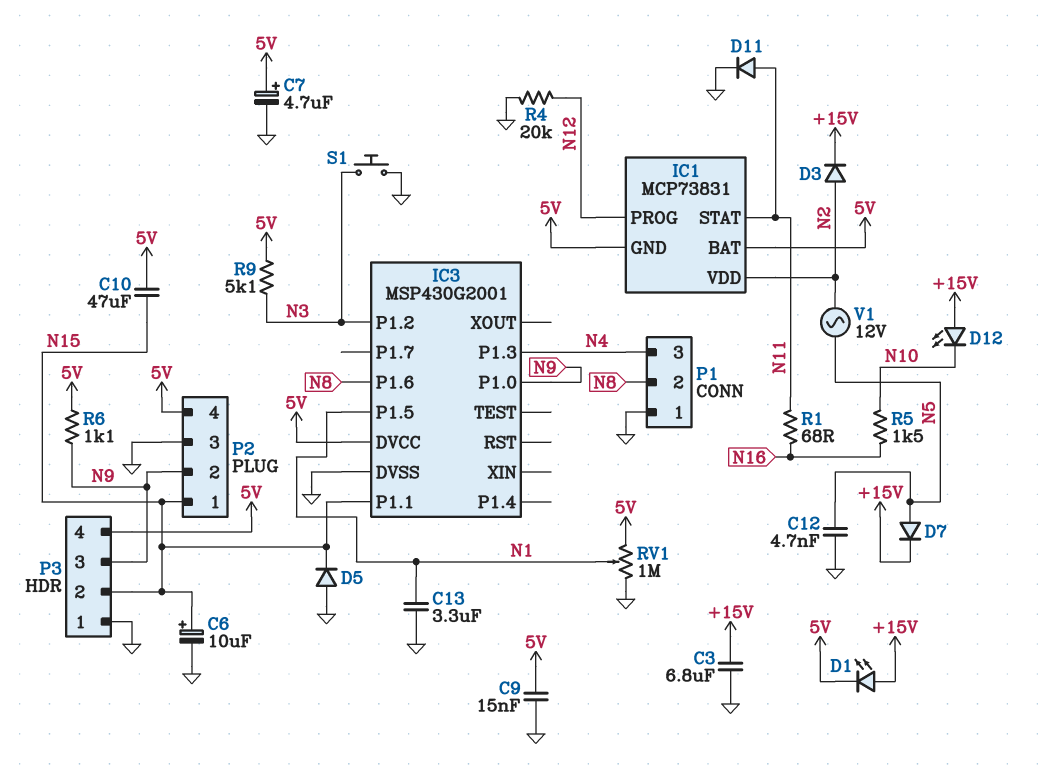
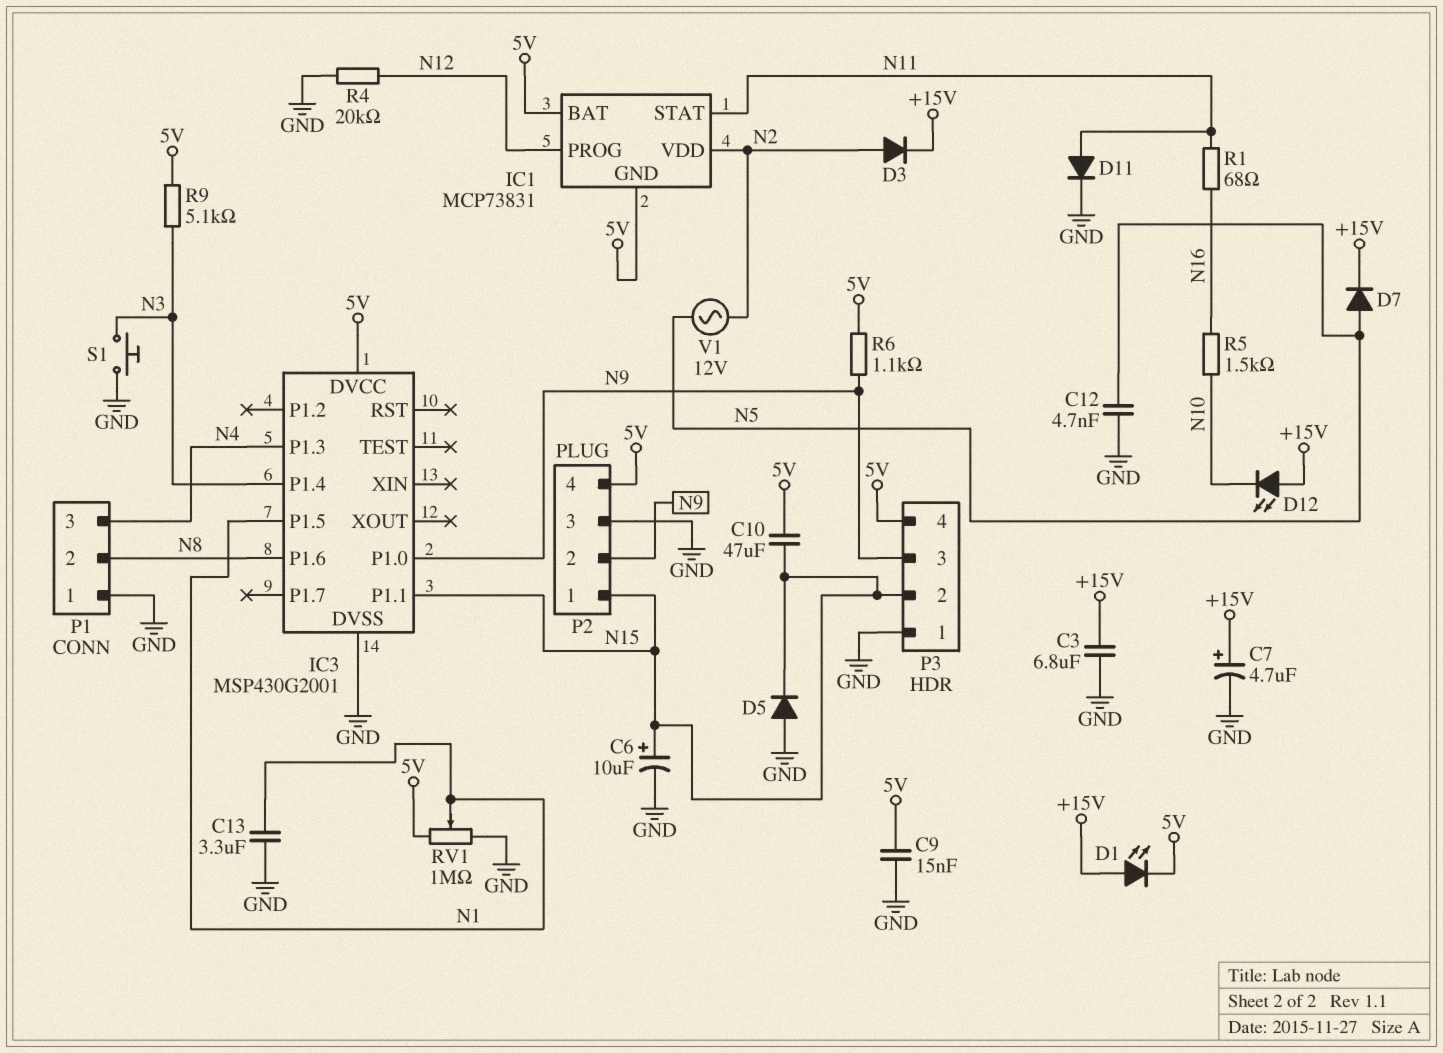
C7: 4.7uF (plus 5V, minus GND) -> 4.7uF (plus +15V, minus GND)
IC3 pin P1.2: N3 -> none
IC3 pin P1.4: none -> N3

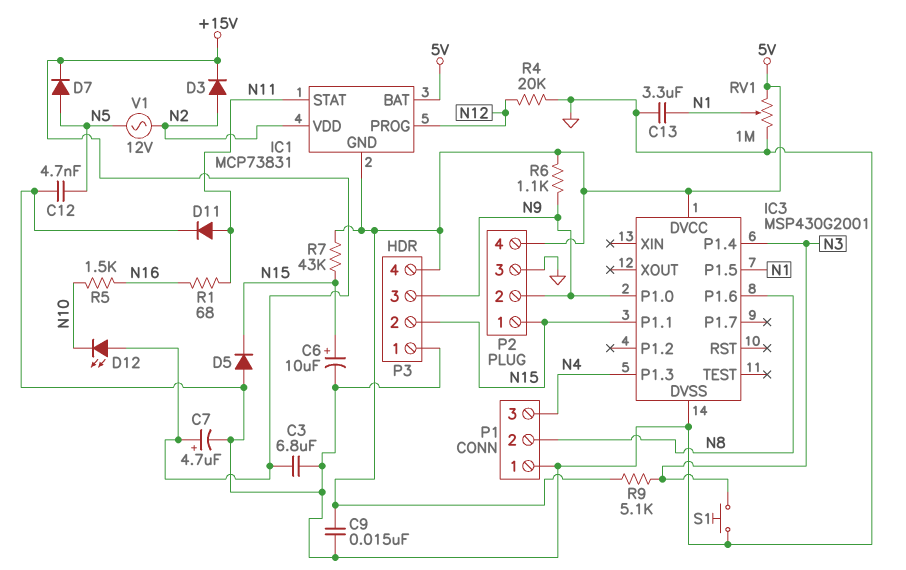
C10: 47uF (5V, N15) -> none
D1: LED (A +15V, K 5V) -> none
R7: none -> 43k (5V, N15)

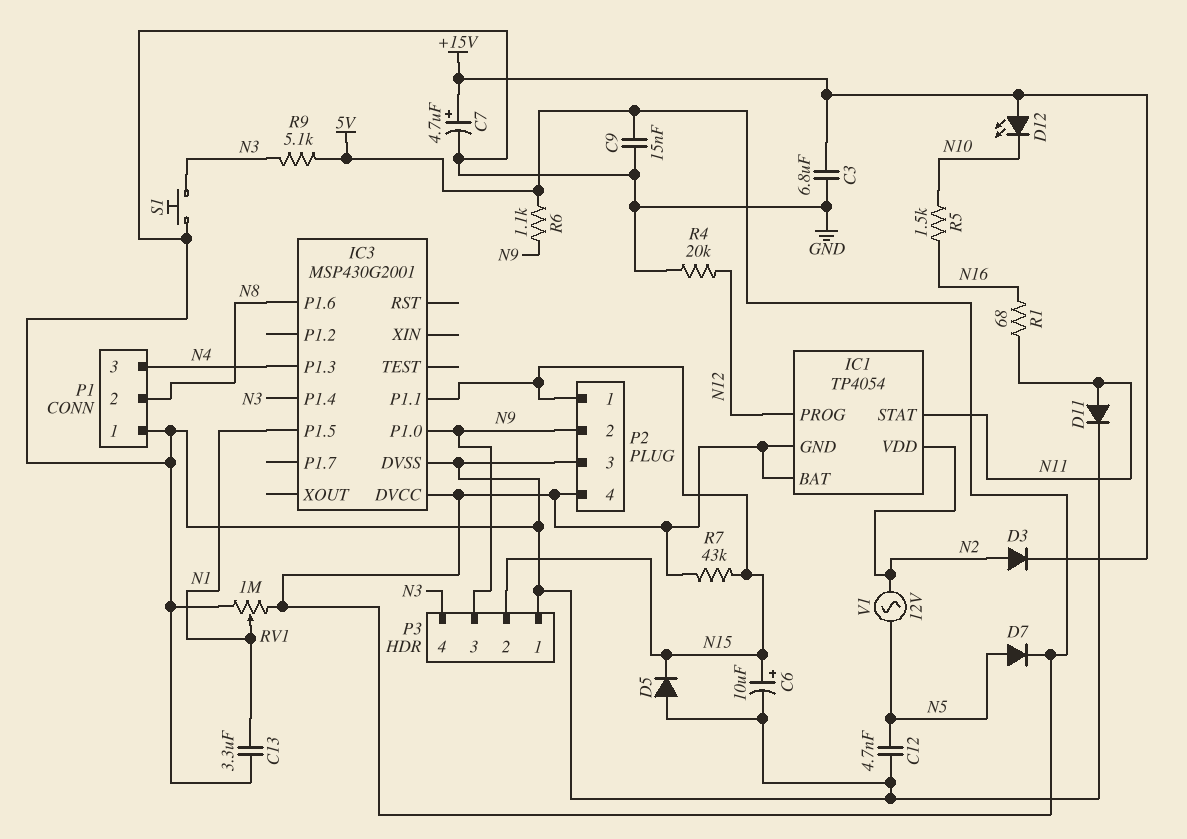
D7: diode (A N5, K +15V) -> diode (A N5, K 5V)
IC1: MCP73831 -> TP4054
P3 pin 4: 5V -> N3

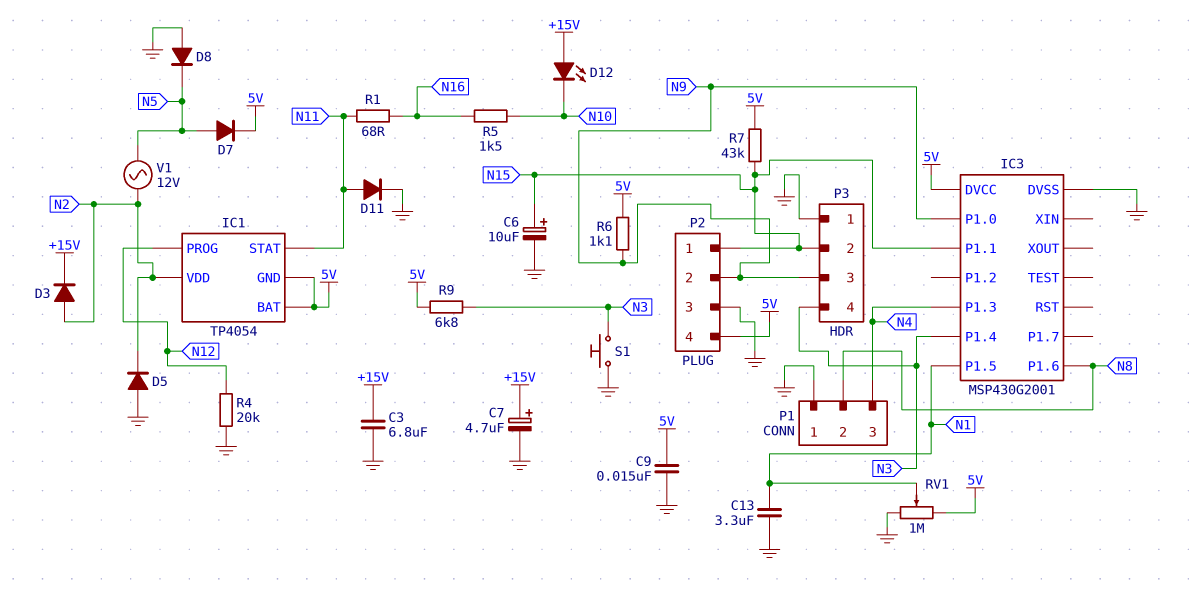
C12: 4.7nF (GND, N5) -> none
D5: diode (A GND, K N15) -> diode (A GND, K N2)
D8: none -> diode (A GND, K N5)
R9: 5.1k (5V, N3) -> 6.8k (5V, N3)

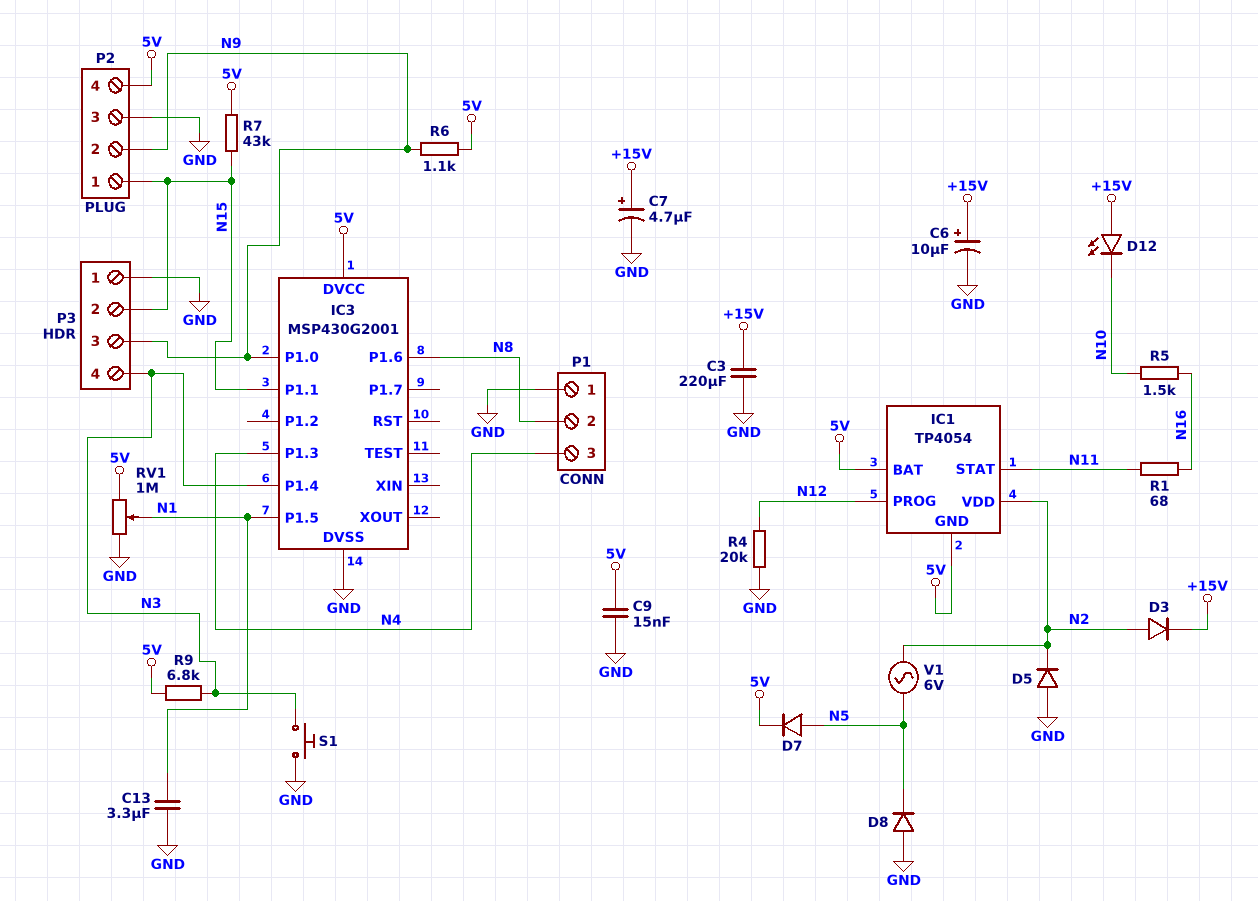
C3: 6.8uF (+15V, GND) -> 220uF (+15V, GND)
C6: 10uF (plus N15, minus GND) -> 10uF (plus +15V, minus GND)
D11: diode (A N11, K GND) -> none
V1: AC 12V (N2, N5) -> AC 6V (N2, N5)

